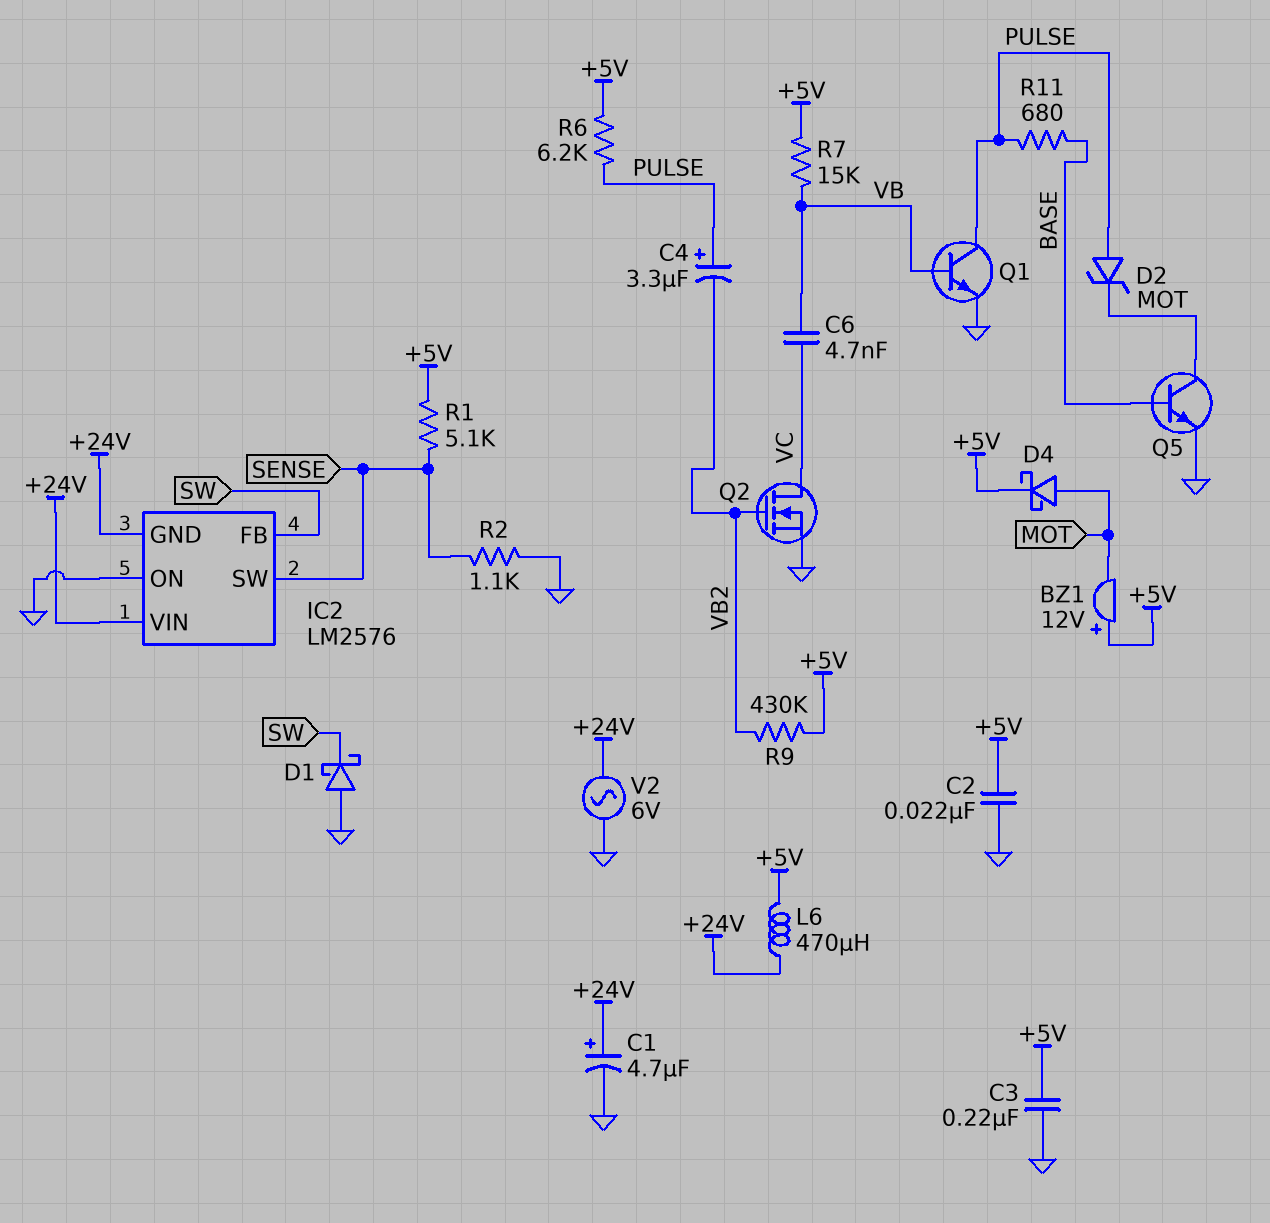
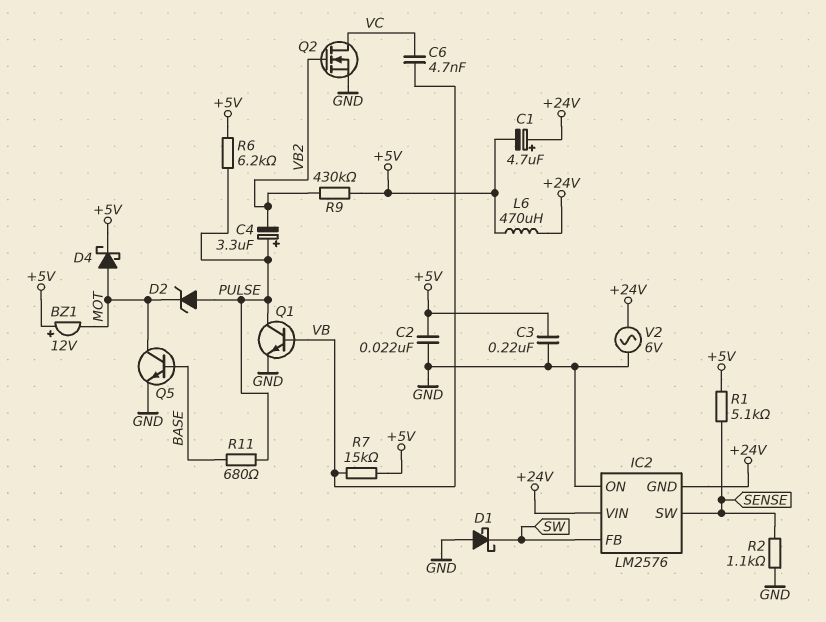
C1: 4.7uF (plus +24V, minus GND) -> 4.7uF (plus +24V, minus +5V)

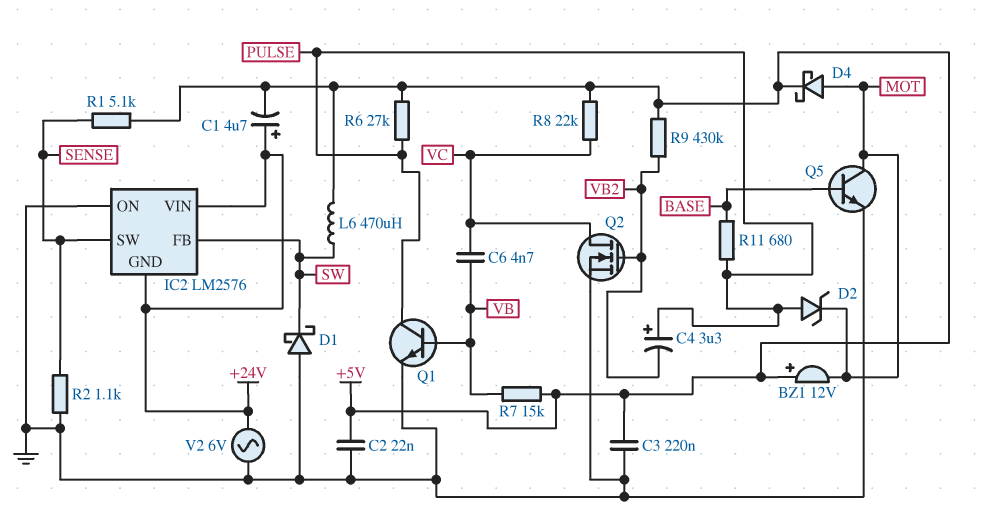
L6: 470uH (+5V, +24V) -> 470uH (+5V, SW)
R6: 6.2k (+5V, PULSE) -> 27k (+5V, PULSE)
R8: none -> 22k (+5V, VC)

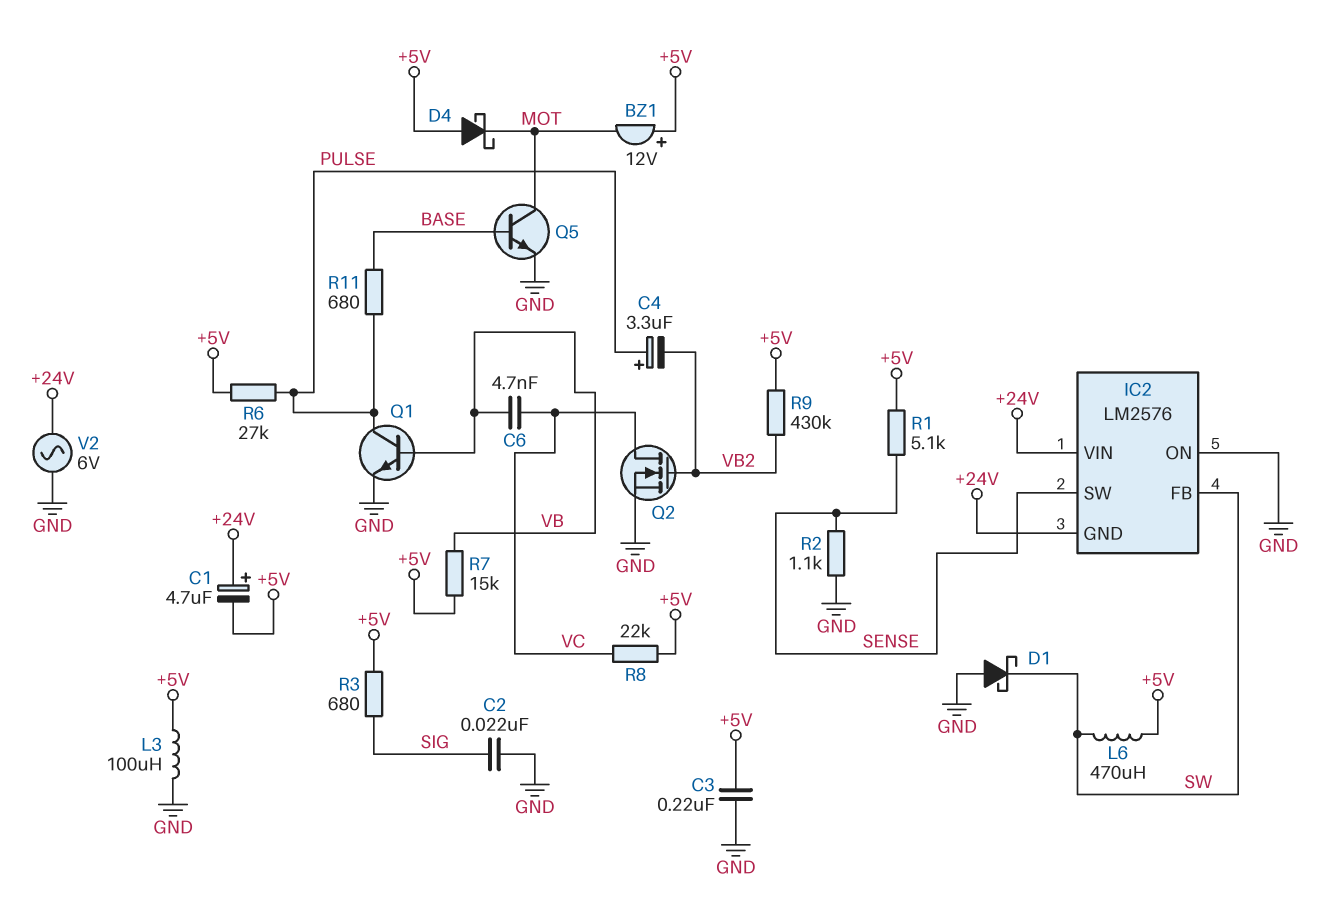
C2: 22nF (+5V, GND) -> 22nF (GND, SIG)
D2: zener (A PULSE, K MOT) -> none
D4: schottky (A MOT, K +5V) -> schottky (A +5V, K MOT)
L3: none -> 100uH (+5V, GND)
R3: none -> 680 (+5V, SIG)

